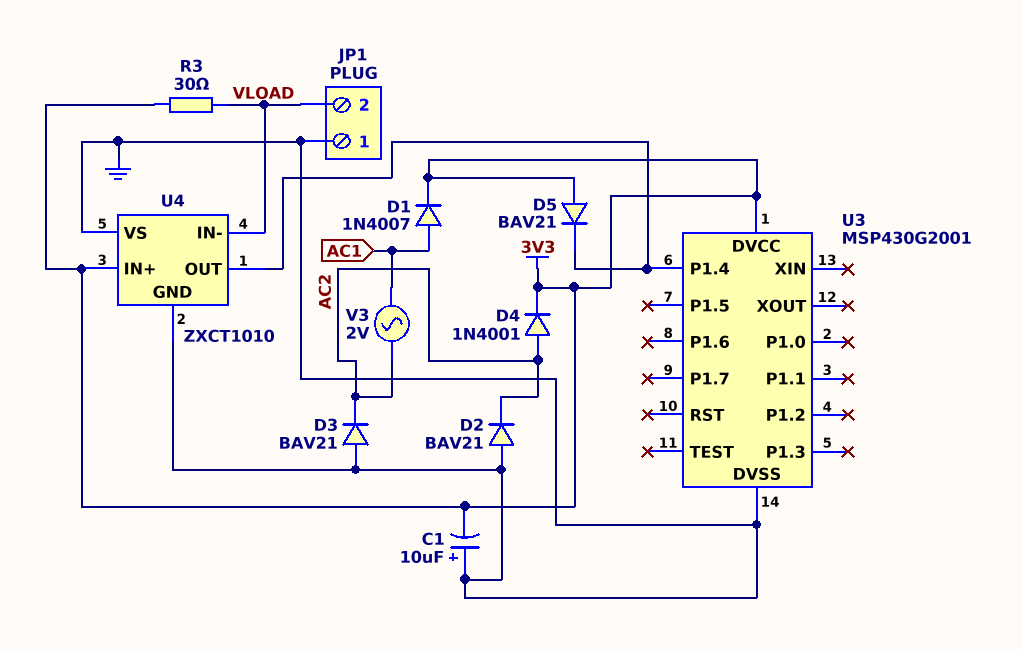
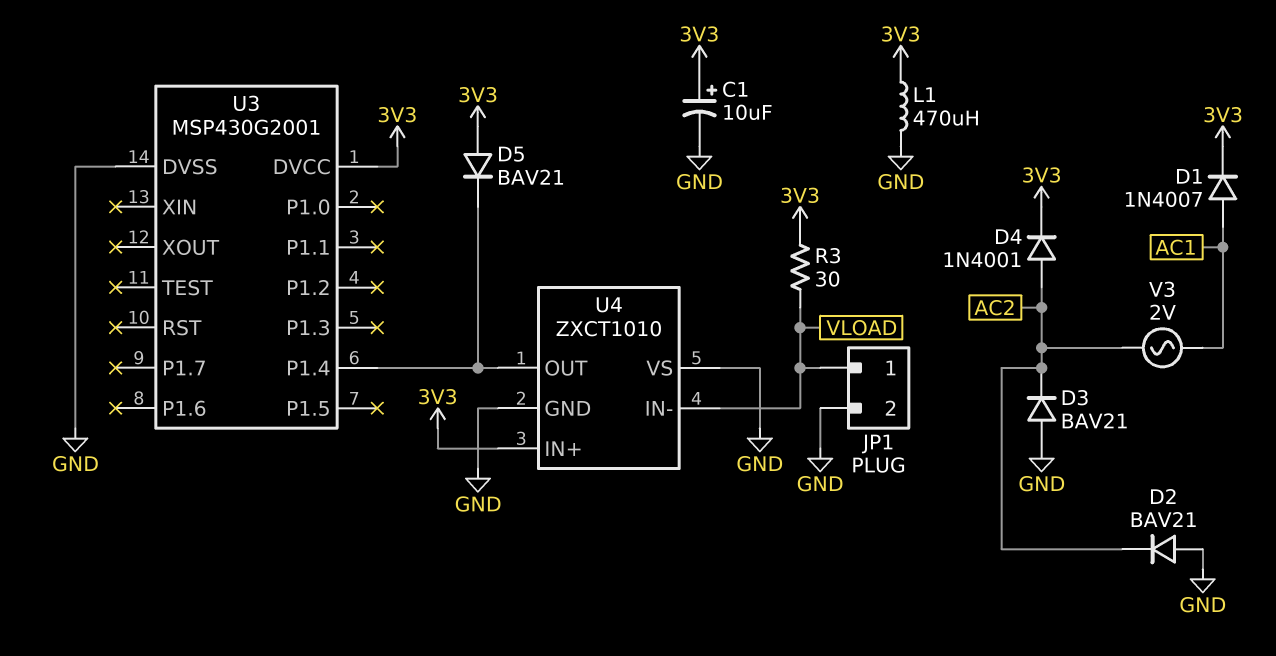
C1: 10uF (plus GND, minus 3V3) -> 10uF (plus 3V3, minus GND)
JP1 pin 1: GND -> VLOAD
JP1 pin 2: VLOAD -> GND
L1: none -> 470uH (3V3, GND)

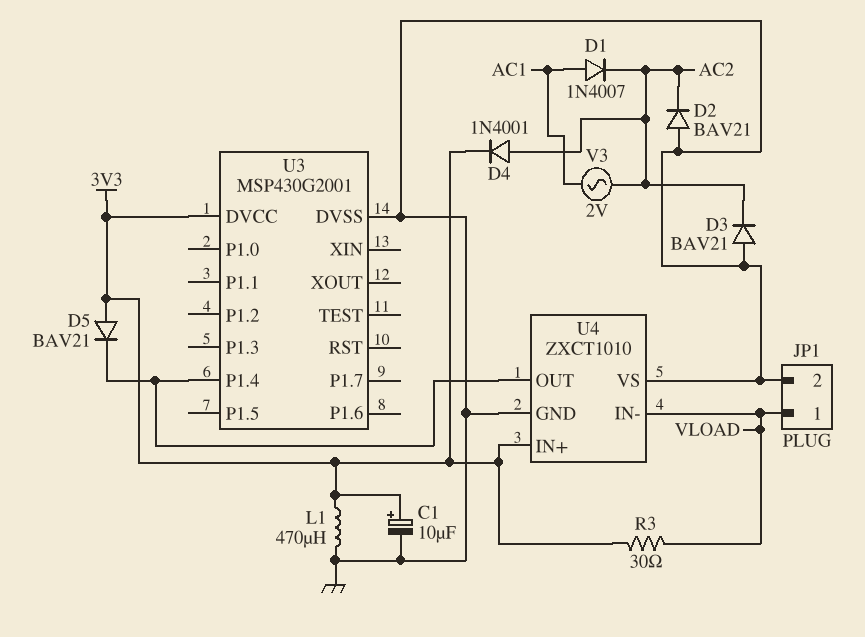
D1: diode 1N4007 (A AC1, K 3V3) -> diode 1N4007 (A AC1, K AC2)

